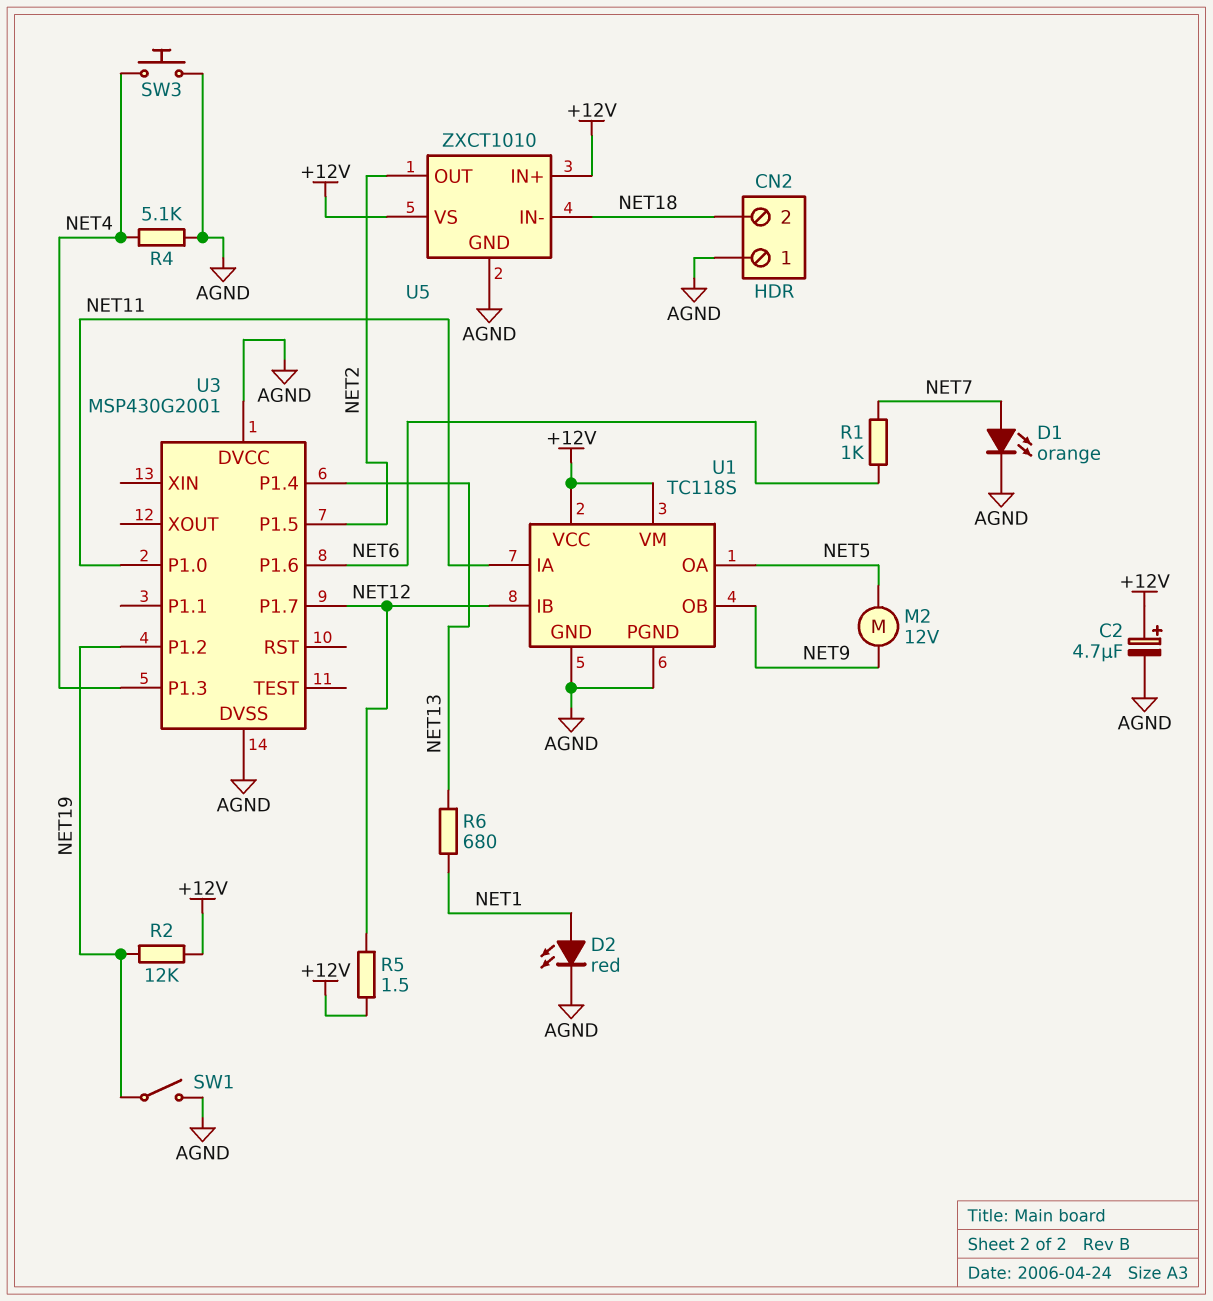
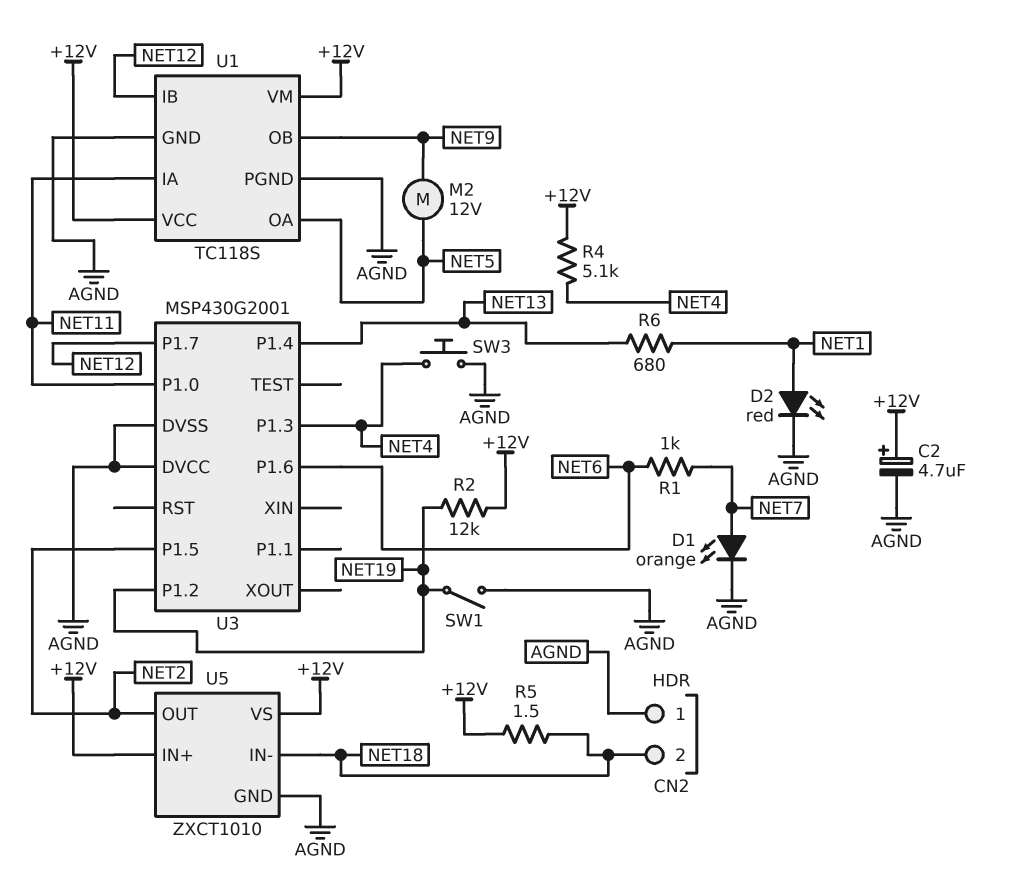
R4: 5.1k (AGND, NET4) -> 5.1k (+12V, NET4)
R5: 1.5 (+12V, NET12) -> 1.5 (+12V, NET18)

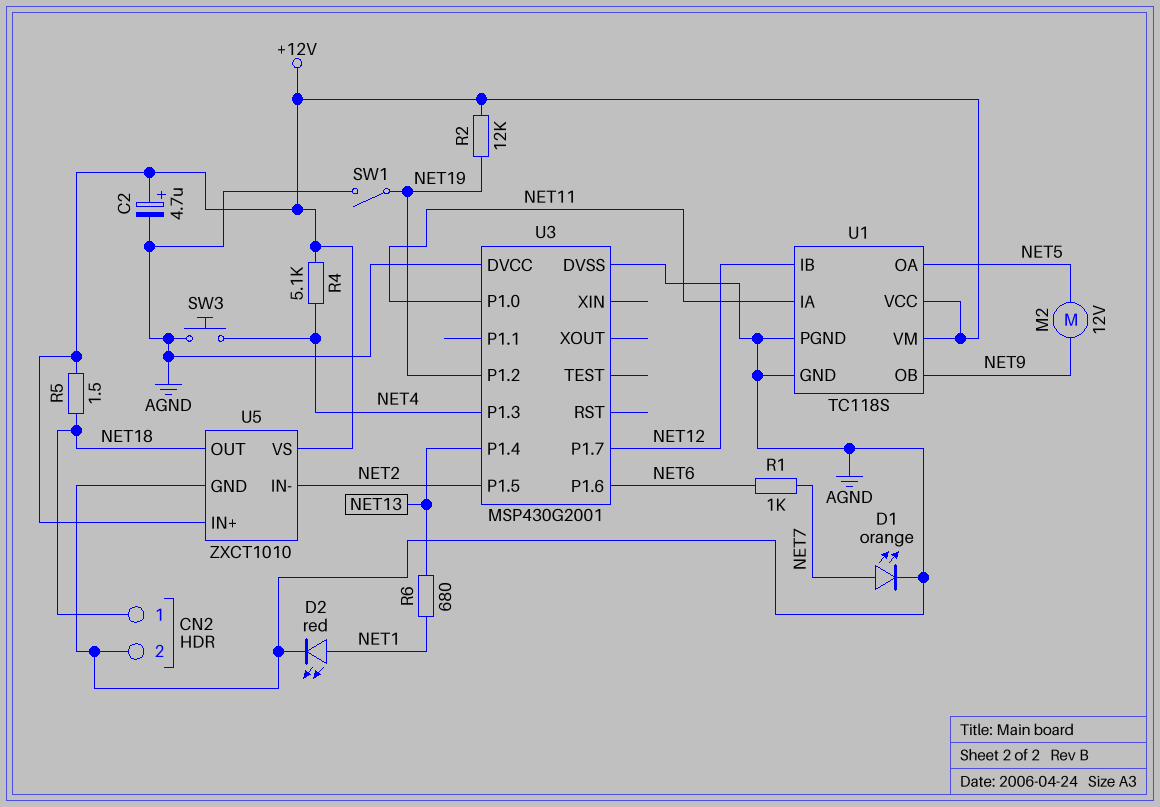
CN2 pin 1: AGND -> NET18
CN2 pin 2: NET18 -> AGND
U5 pin IN-: NET18 -> NET2
U5 pin OUT: NET2 -> NET18

